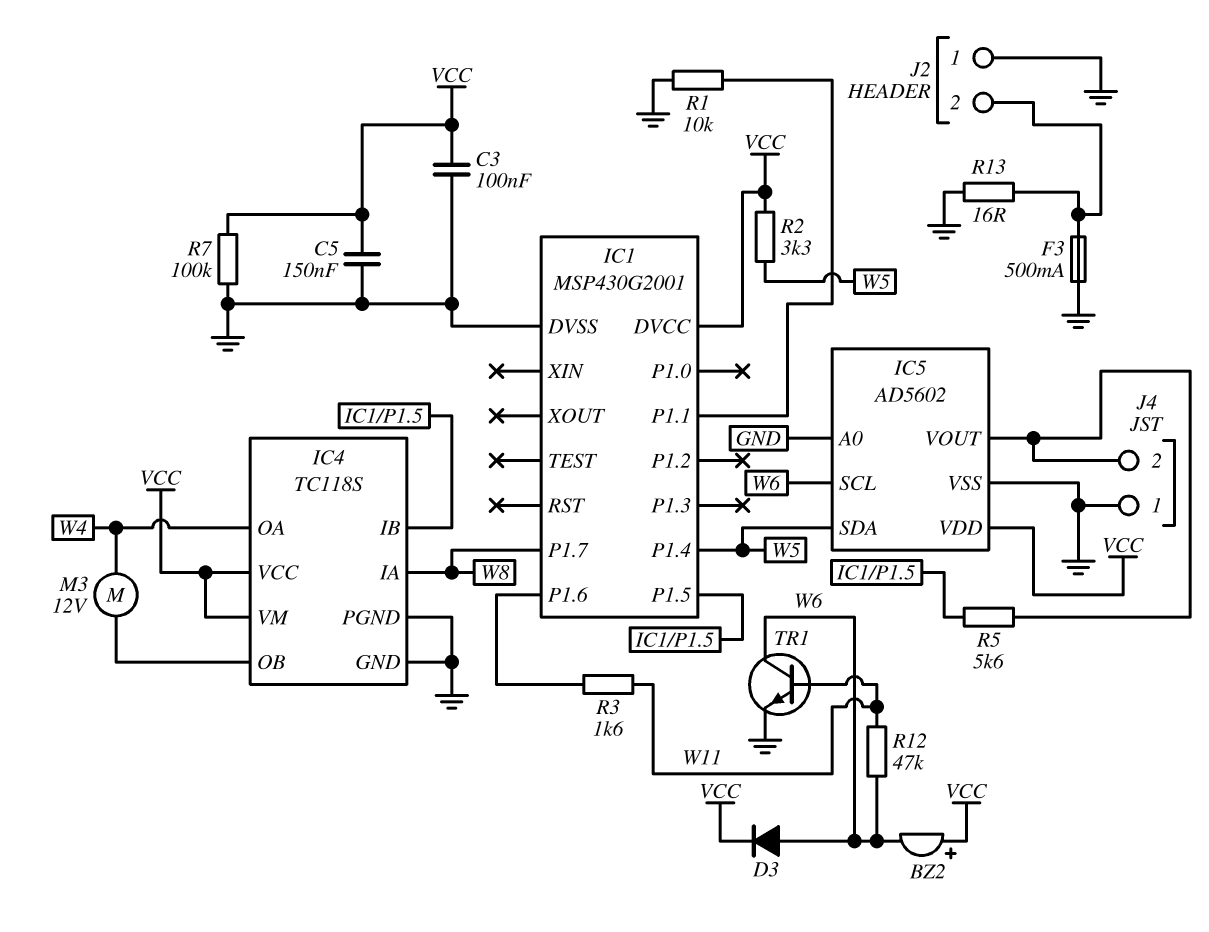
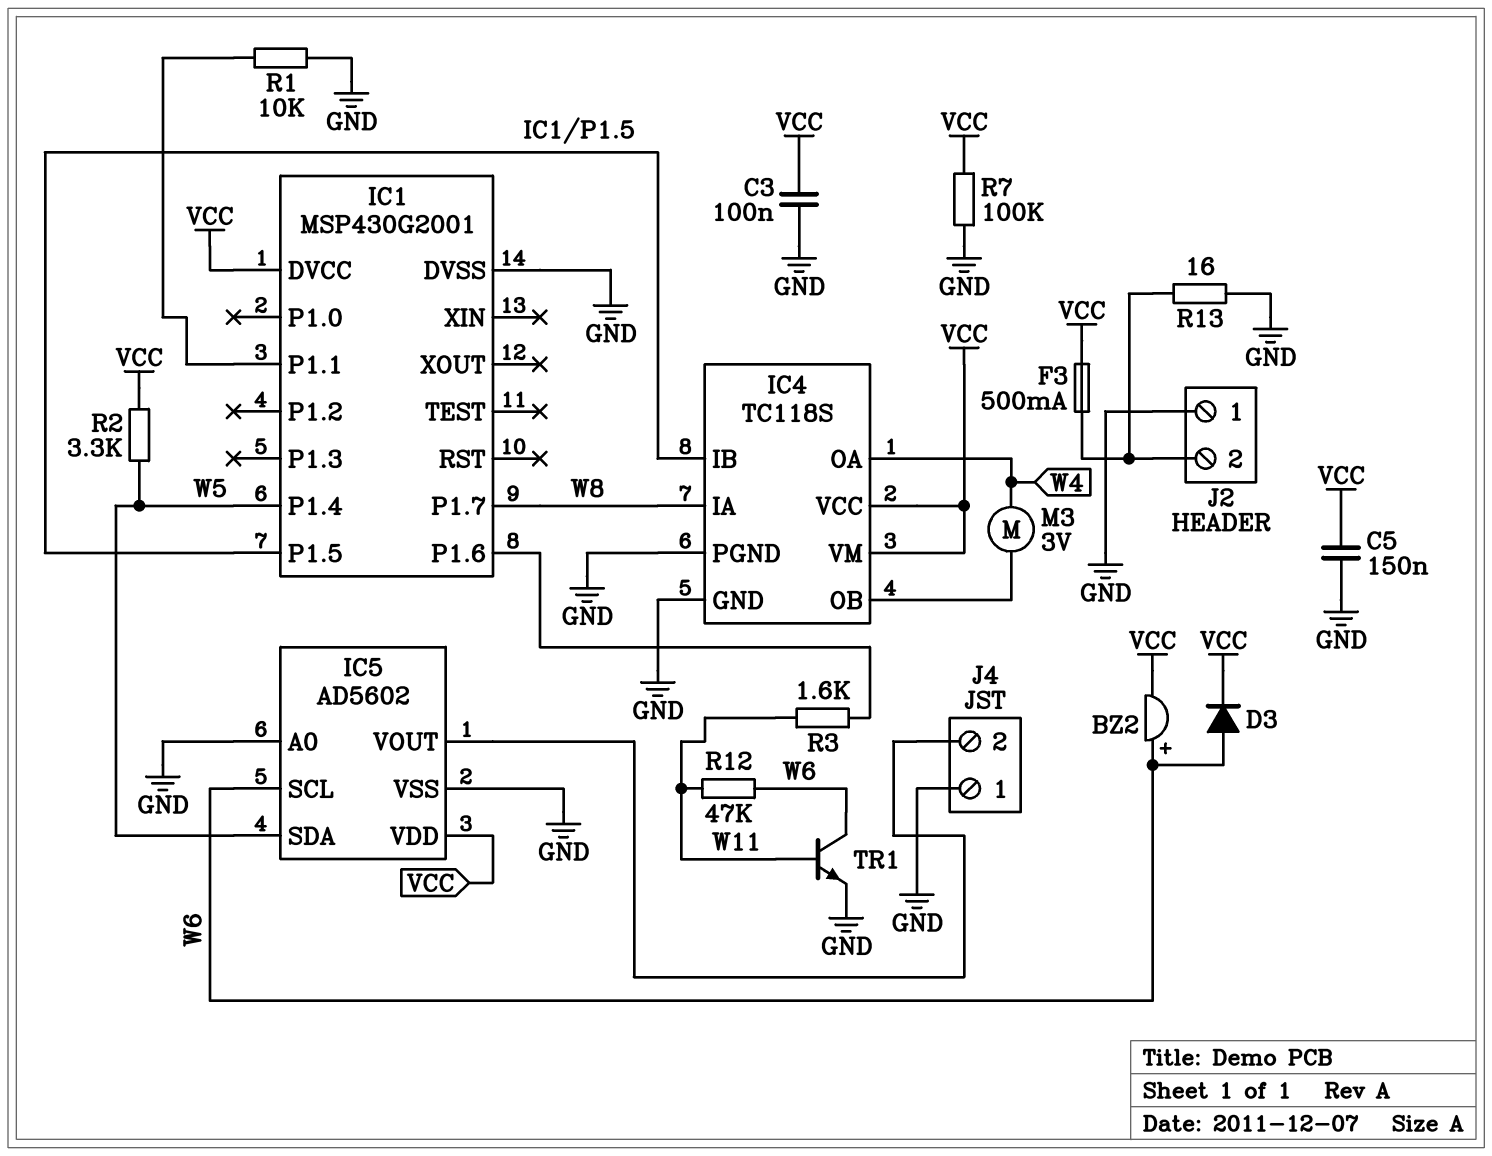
BZ2: buzzer (plus VCC, minus W6) -> buzzer (plus W6, minus VCC)
F3: 500mA (GND, J2/2) -> 500mA (J2/2, VCC)
M3: motor 12V (IC4/OB, W4) -> motor 3V (IC4/OB, W4)
R5: 5.6k (IC1/P1.5, IC5/VOUT) -> none

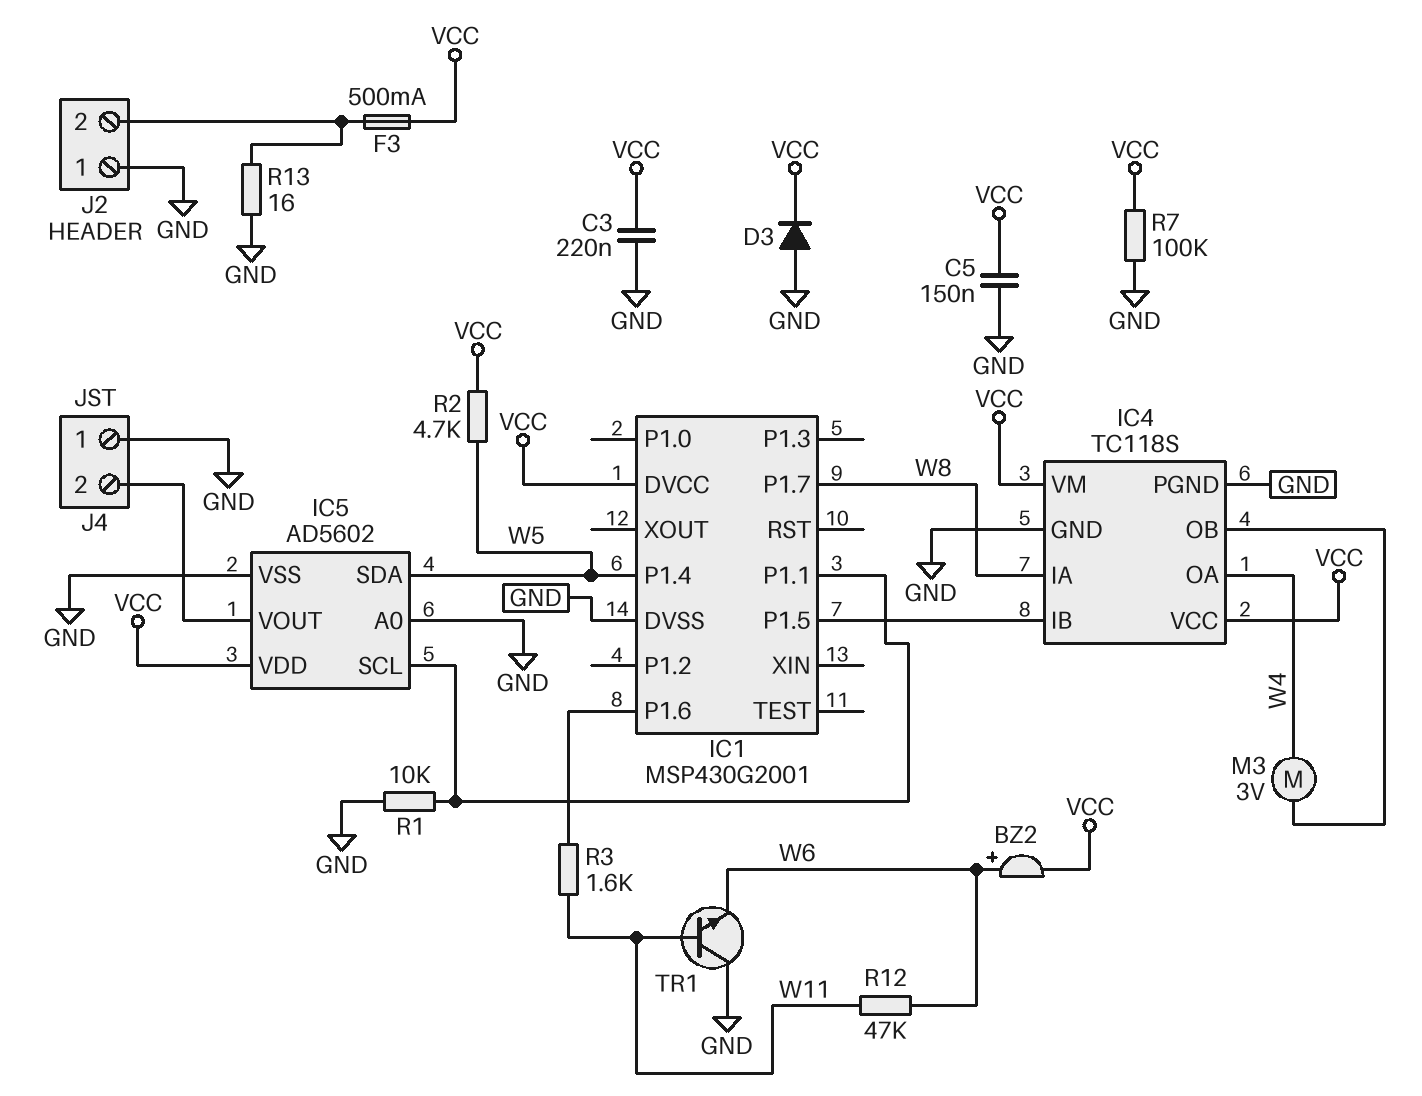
C3: 100nF (GND, VCC) -> 220nF (GND, VCC)
D3: diode (A W6, K VCC) -> diode (A GND, K VCC)
IC5 pin SCL: W6 -> IC1/P1.1
R2: 3.3k (VCC, W5) -> 4.7k (VCC, W5)
TR1: NPN (B W11, C W6, E GND) -> NPN (B W11, C GND, E W6)

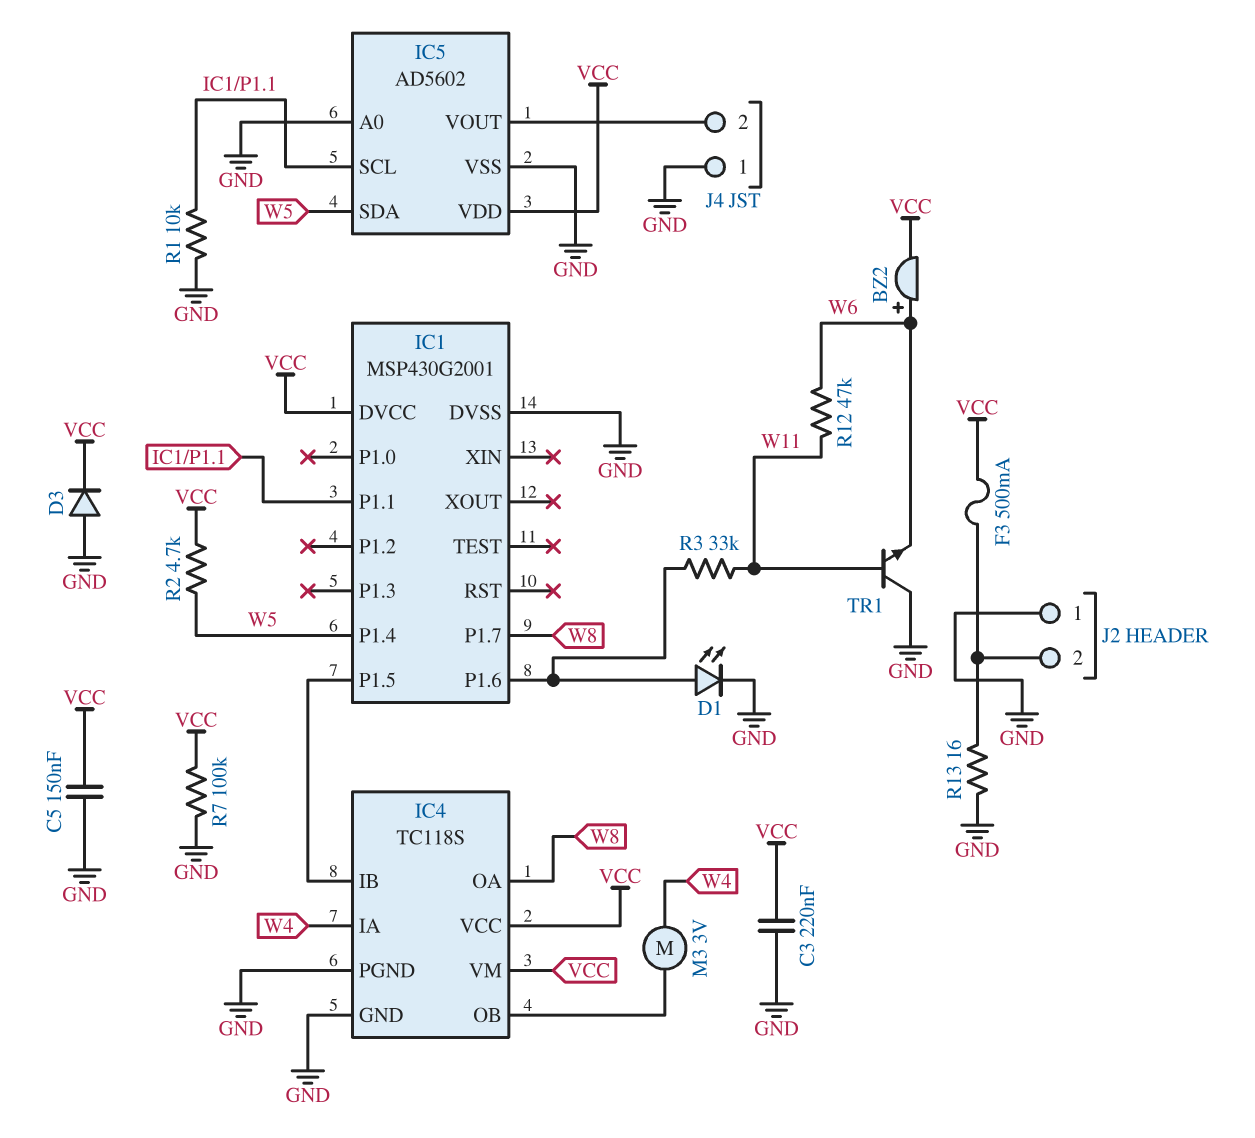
D1: none -> LED (A IC1/P1.6, K GND)
IC4 pin IA: W8 -> W4
IC4 pin OA: W4 -> W8
R3: 1.6k (IC1/P1.6, W11) -> 33k (IC1/P1.6, W11)

